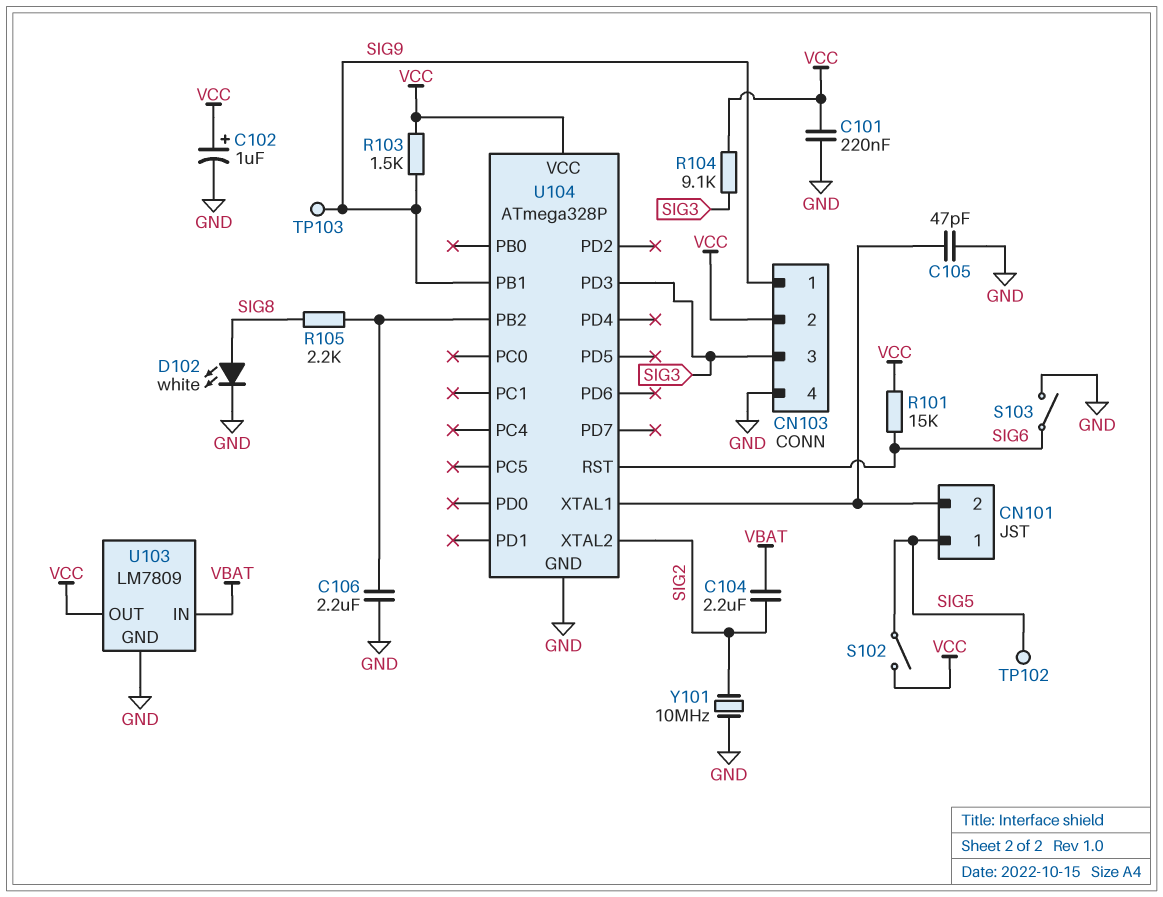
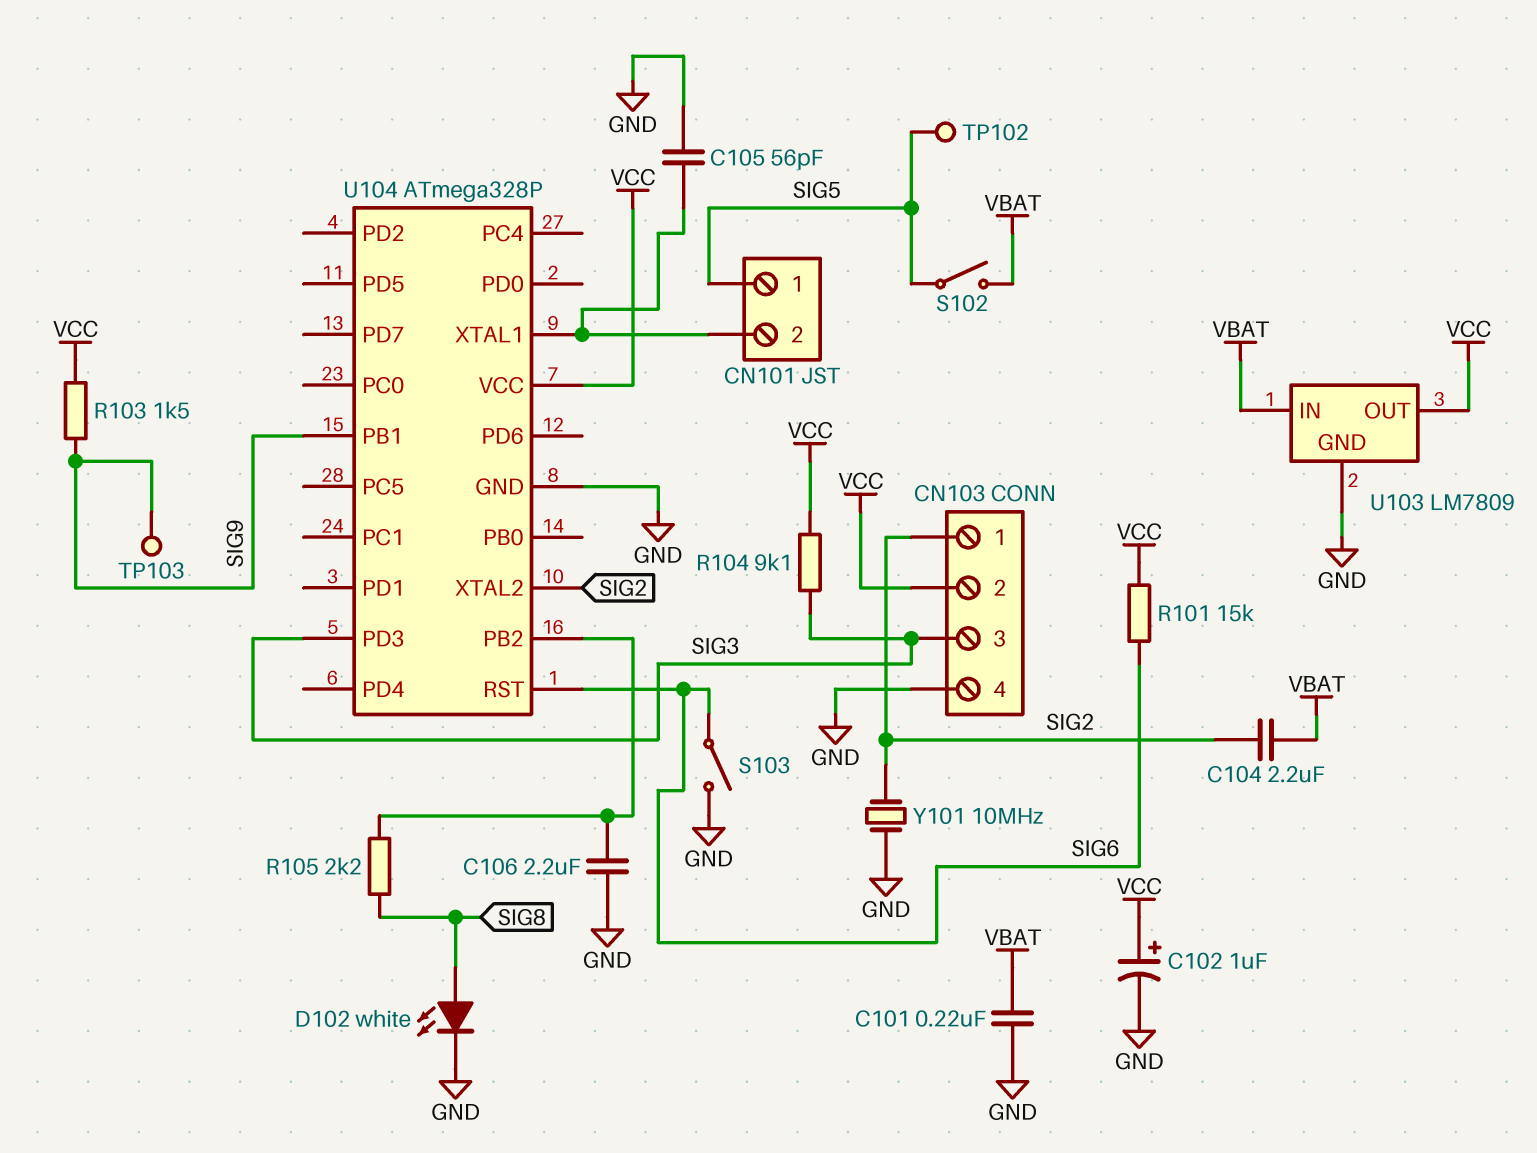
C101: 220nF (GND, VCC) -> 220nF (GND, VBAT)
C105: 47pF (CN101/2, GND) -> 56pF (CN101/2, GND)
CN103 pin 1: SIG9 -> SIG2
S102: switch (SIG5, VCC) -> switch (SIG5, VBAT)

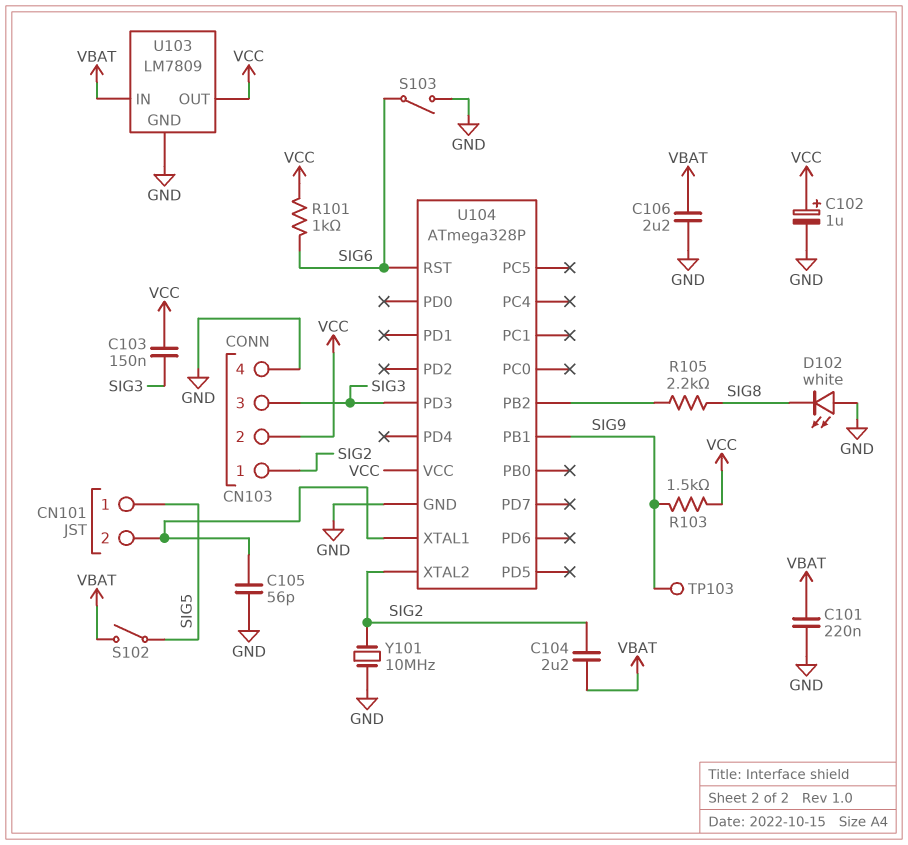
C103: none -> 150nF (SIG3, VCC)
C106: 2.2uF (GND, U104/PB2) -> 2.2uF (GND, VBAT)
D102: LED white (A SIG8, K GND) -> LED white (A GND, K SIG8)
R101: 15k (SIG6, VCC) -> 1k (SIG6, VCC)
R104: 9.1k (SIG3, VCC) -> none
TP102: test point (SIG5) -> none

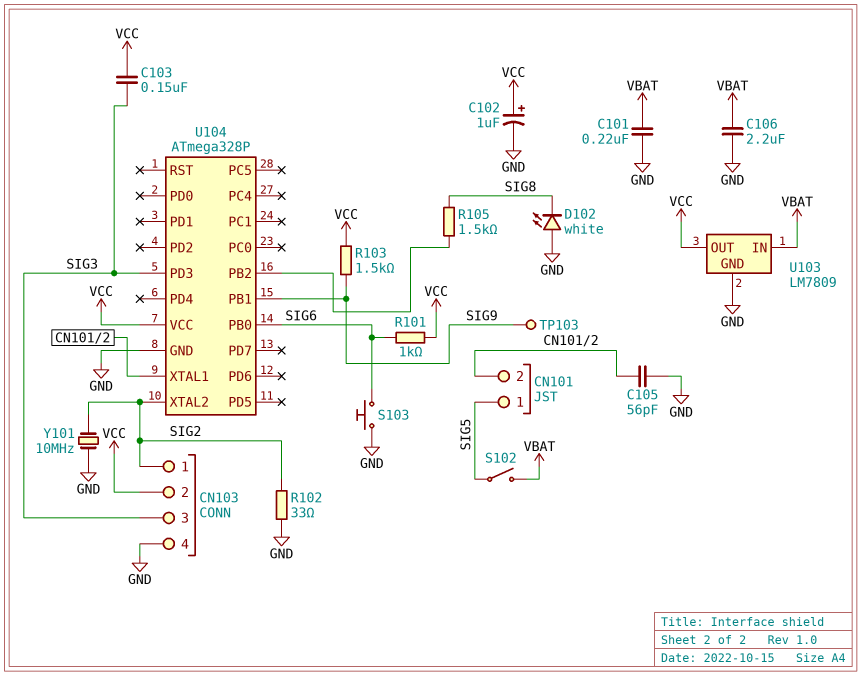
C104: 2.2uF (SIG2, VBAT) -> none
R102: none -> 33 (GND, SIG2)
R105: 2.2k (SIG8, U104/PB2) -> 1.5k (SIG8, U104/PB2)
S103: switch (GND, SIG6) -> button (GND, SIG6)
U104 pin PB0: none -> SIG6
U104 pin RST: SIG6 -> none

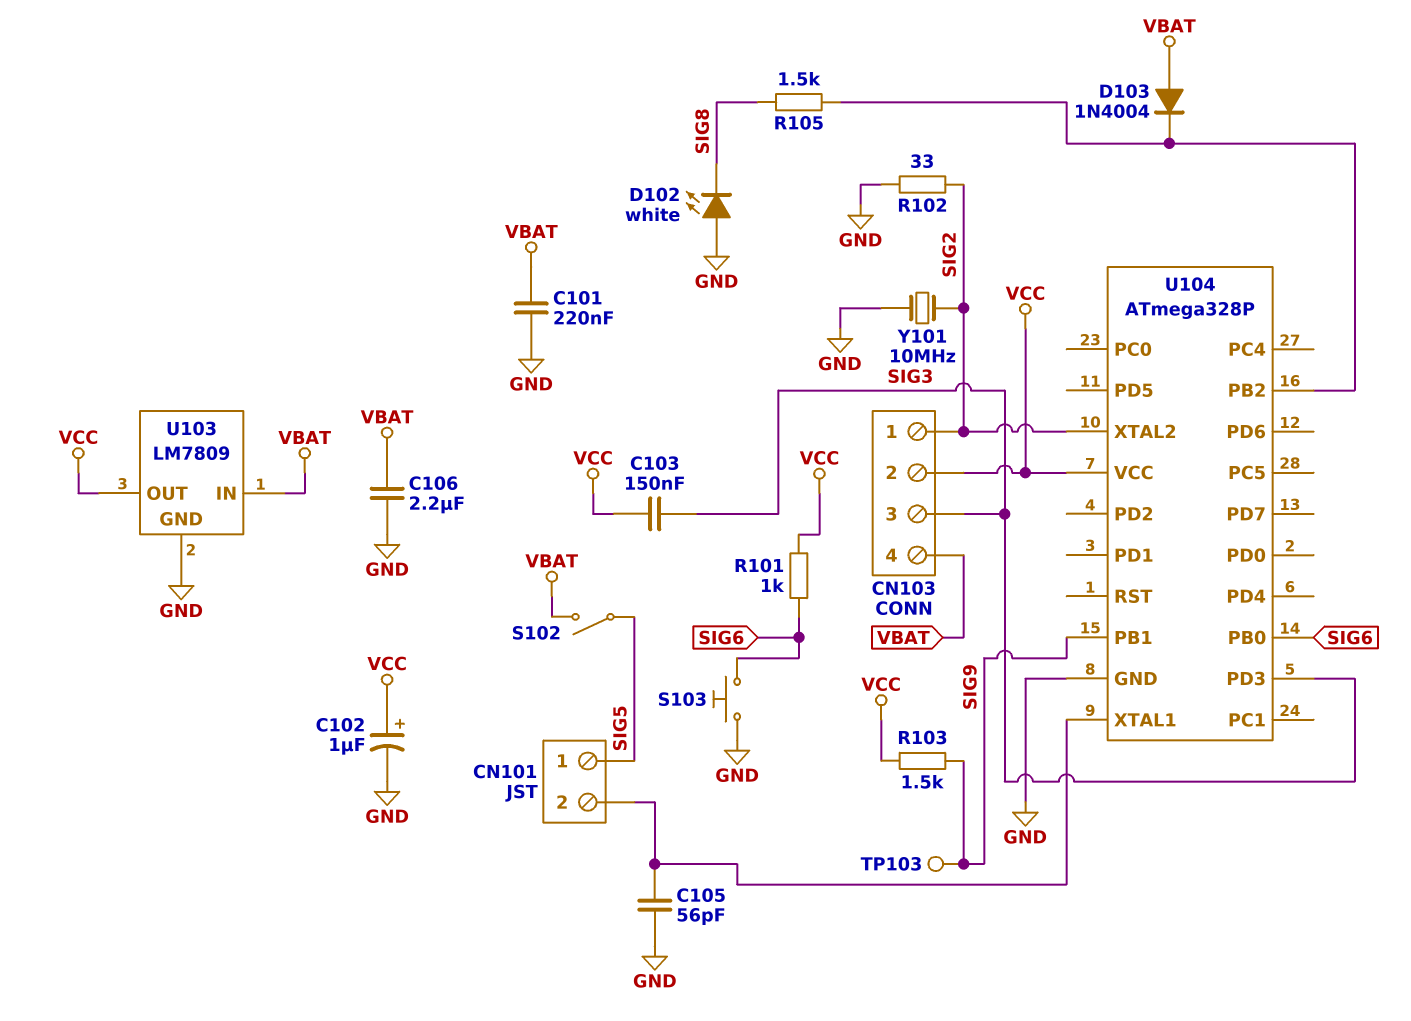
CN103 pin 4: GND -> VBAT
D103: none -> diode 1N4004 (A VBAT, K U104/PB2)

